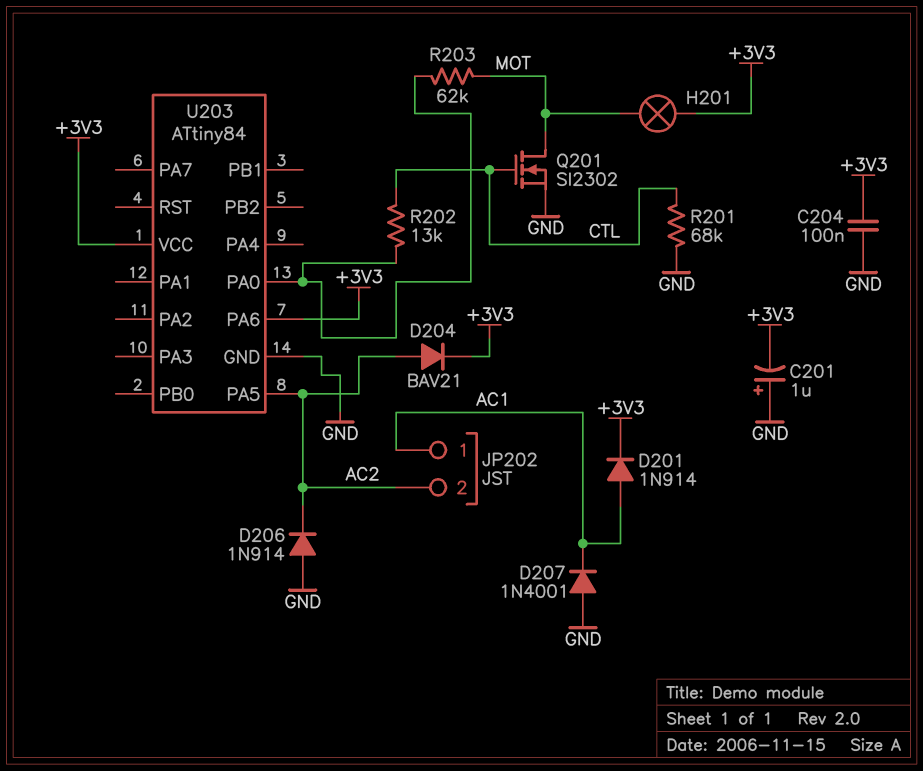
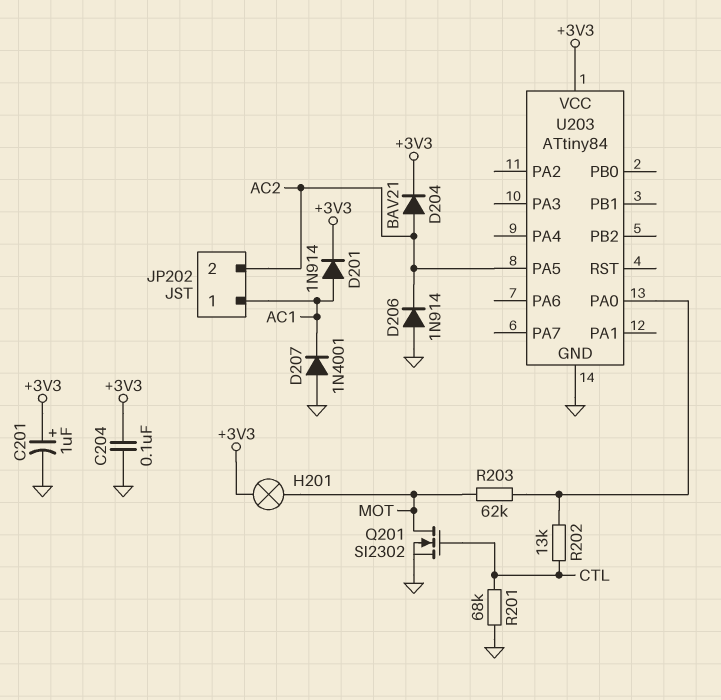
C201: 1uF (plus GND, minus +3V3) -> 1uF (plus +3V3, minus GND)
U203 pin PA6: +3V3 -> none

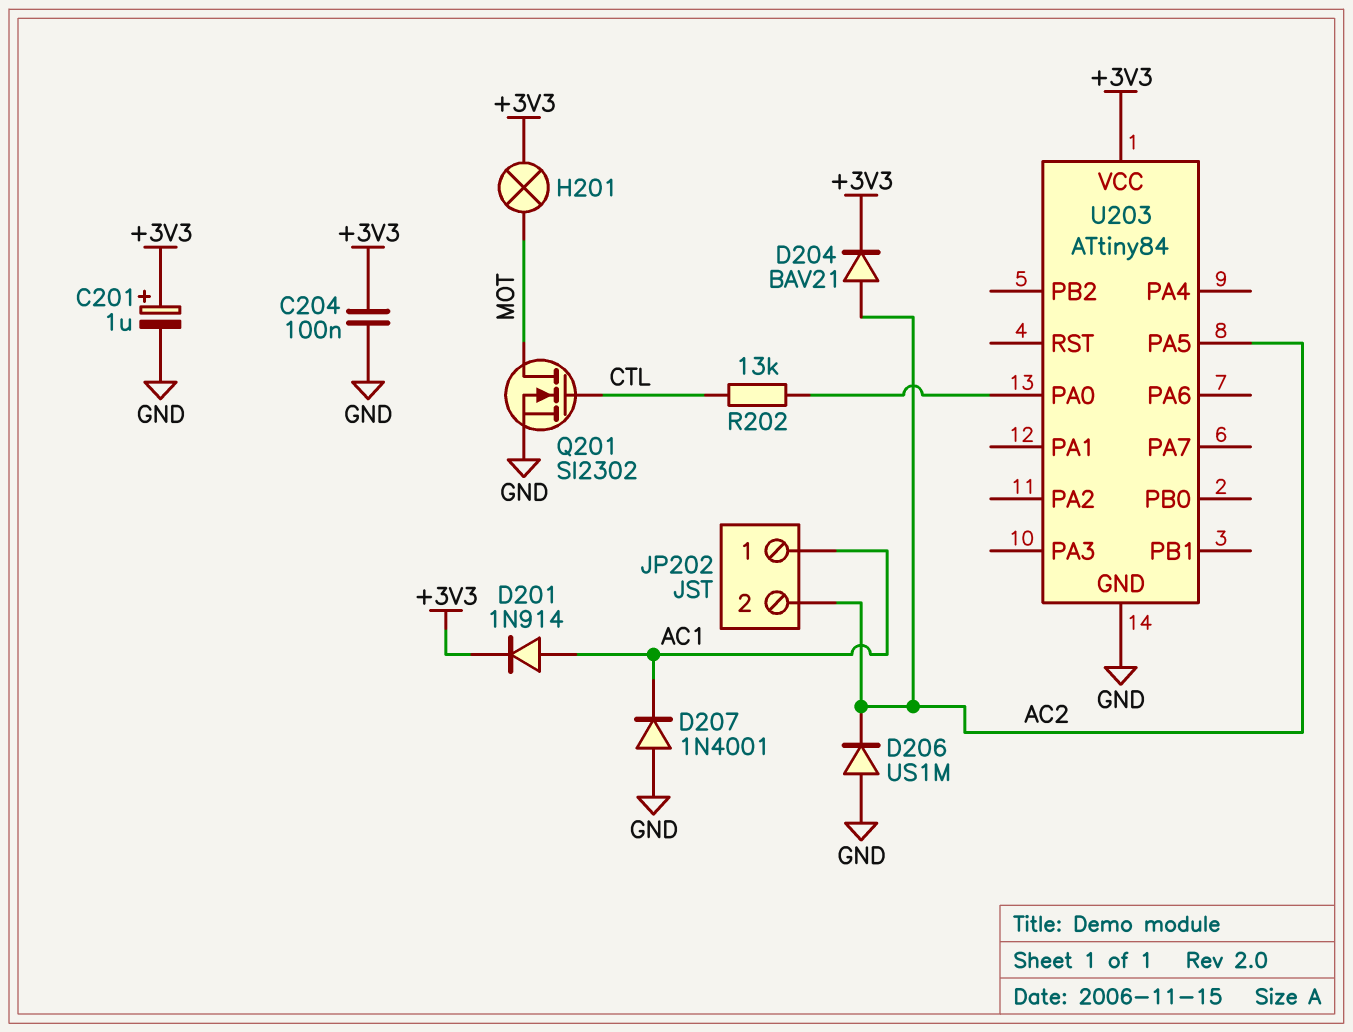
D206: diode 1N914 (A GND, K AC2) -> diode US1M (A GND, K AC2)
R201: 68k (CTL, GND) -> none
R203: 62k (MOT, U203/PA0) -> none

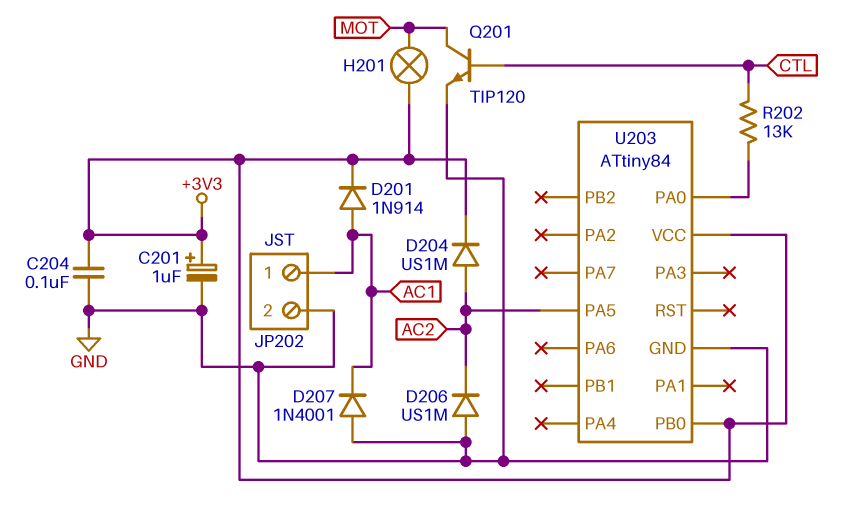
D204: diode BAV21 (A AC2, K +3V3) -> diode US1M (A AC2, K +3V3)
JP202 pin 2: AC2 -> GND
Q201: NMOS SI2302 (G CTL, D MOT, S GND) -> NPN TIP120 (B CTL, C MOT, E GND)
U203 pin PB0: none -> +3V3

